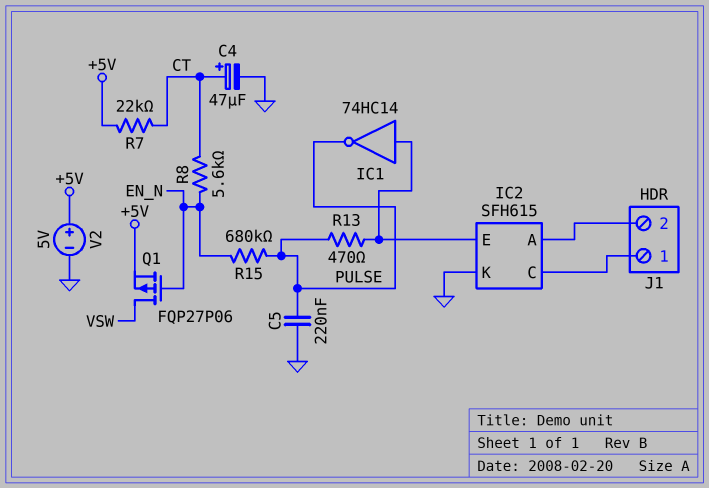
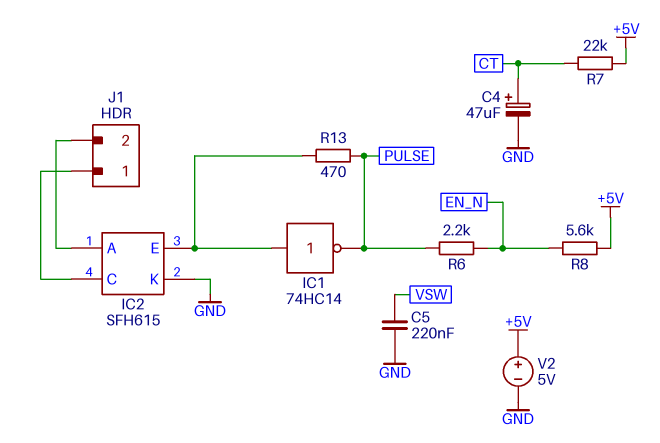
C5: 220nF (GND, PULSE) -> 220nF (GND, VSW)
Q1: PMOS FQP27P06 (G EN_N, D VSW, S +5V) -> none
R6: none -> 2.2k (EN_N, PULSE)
R8: 5.6k (CT, EN_N) -> 5.6k (+5V, EN_N)
R15: 680k (EN_N, PULSE) -> none

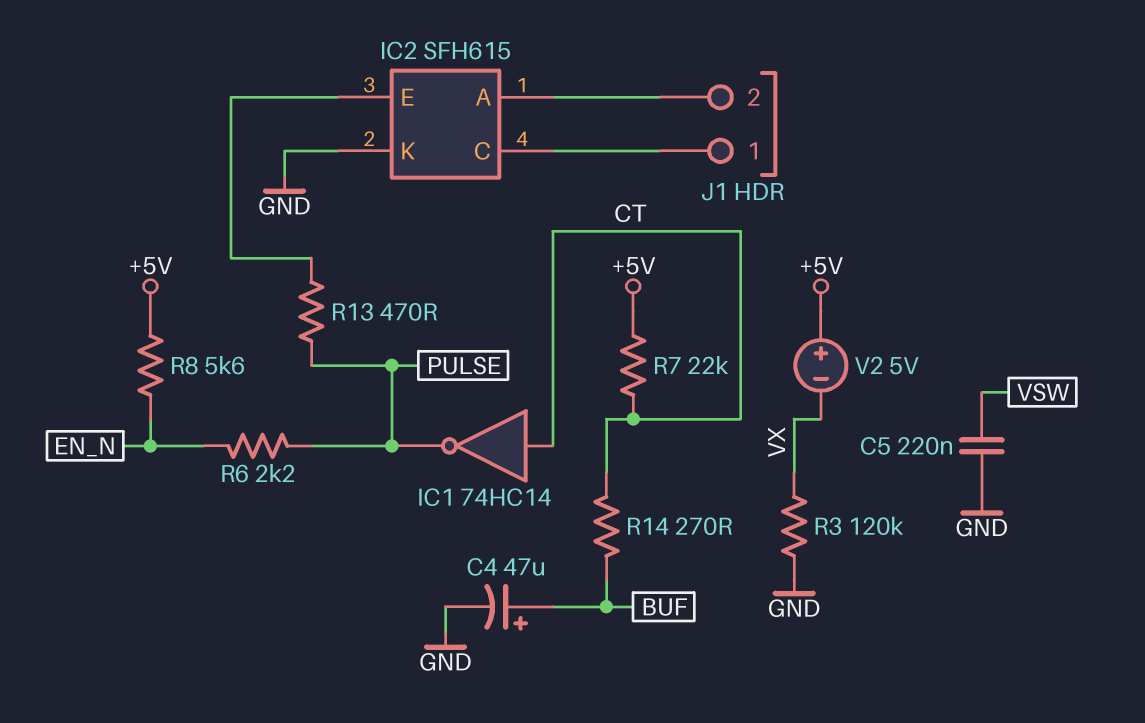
C4: 47uF (plus CT, minus GND) -> 47uF (plus BUF, minus GND)
IC1: NOT 74HC14 (in IC2/E, out PULSE) -> NOT 74HC14 (in CT, out PULSE)
R3: none -> 120k (GND, VX)
R14: none -> 270 (BUF, CT)
V2: 5V (plus +5V, minus GND) -> 5V (plus +5V, minus VX)

